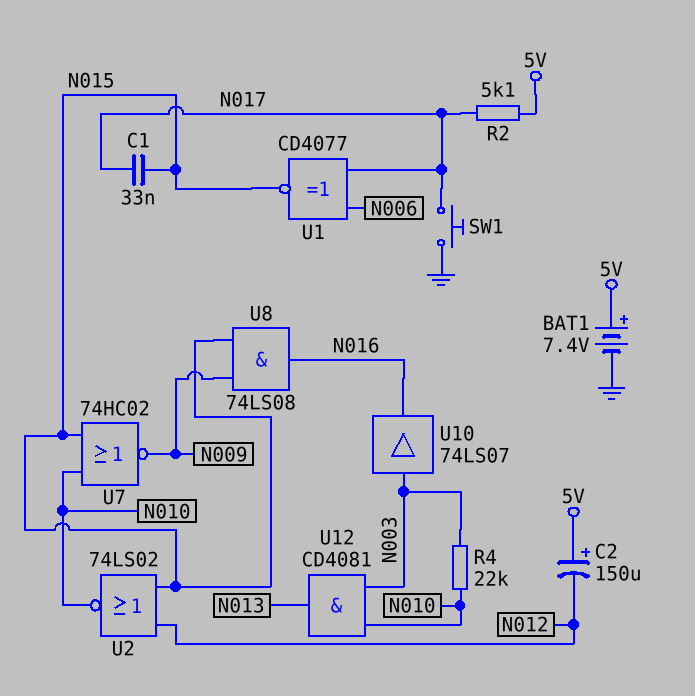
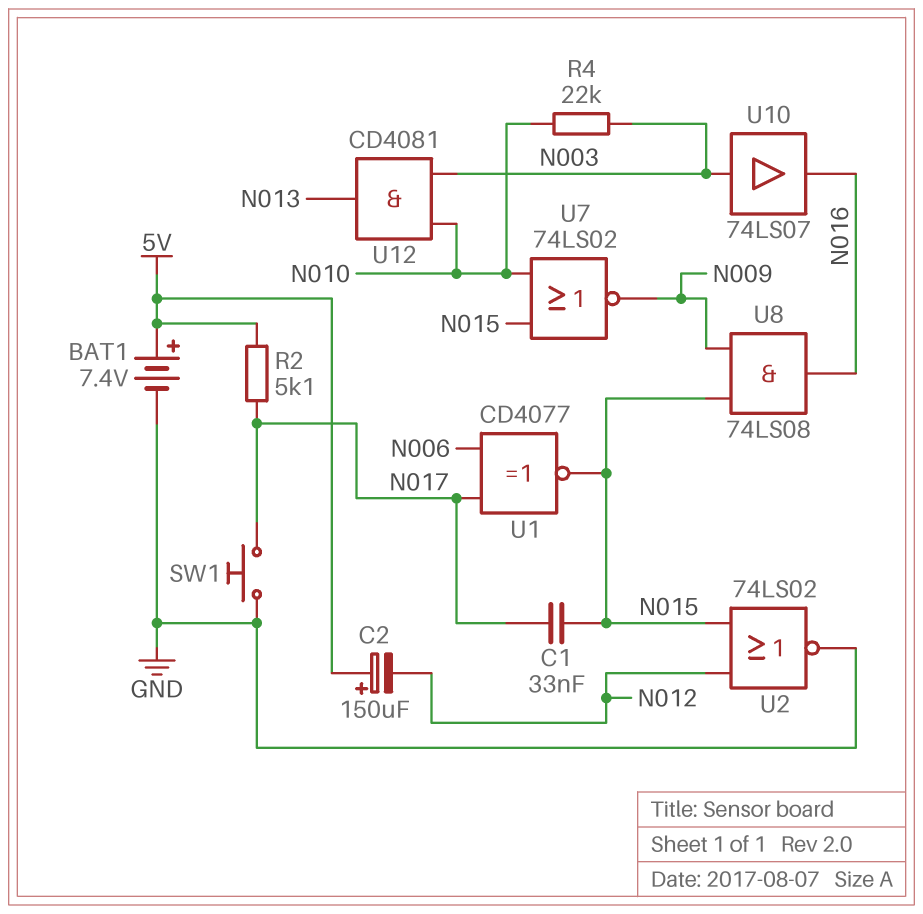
U2: NOR 74LS02 (in N012, in N015, out N010) -> NOR 74LS02 (in N012, in N015, out GND)
U7: NOR 74HC02 (in N010, in N015, out N009) -> NOR 74LS02 (in N010, in N015, out N009)

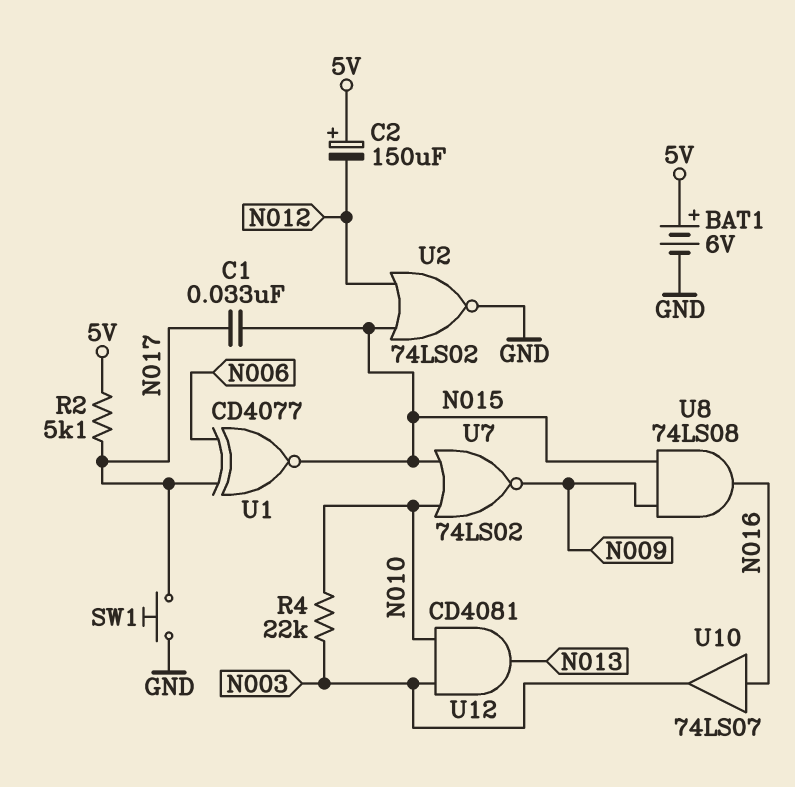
BAT1: 7.4V (plus 5V, minus GND) -> 6V (plus 5V, minus GND)
U10: buffer 74LS07 (in N003, out N016) -> buffer 74LS07 (in N016, out N003)

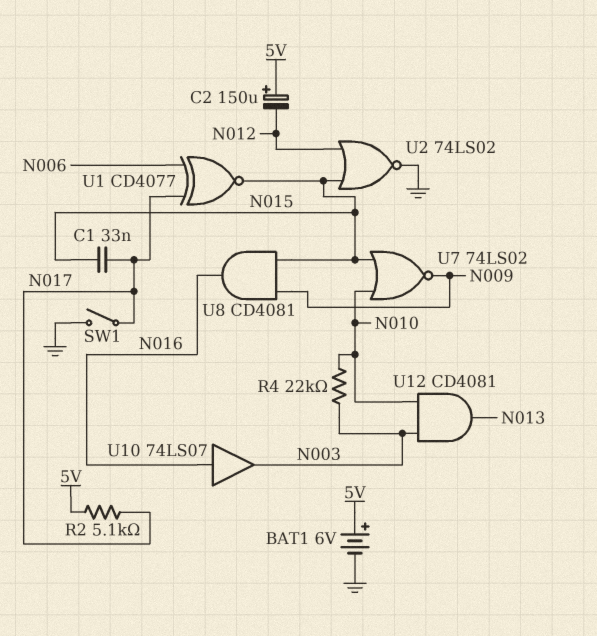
SW1: button (GND, N017) -> switch (GND, N017)
U8: AND 74LS08 (in N009, in N015, out N016) -> AND CD4081 (in N009, in N015, out N016)

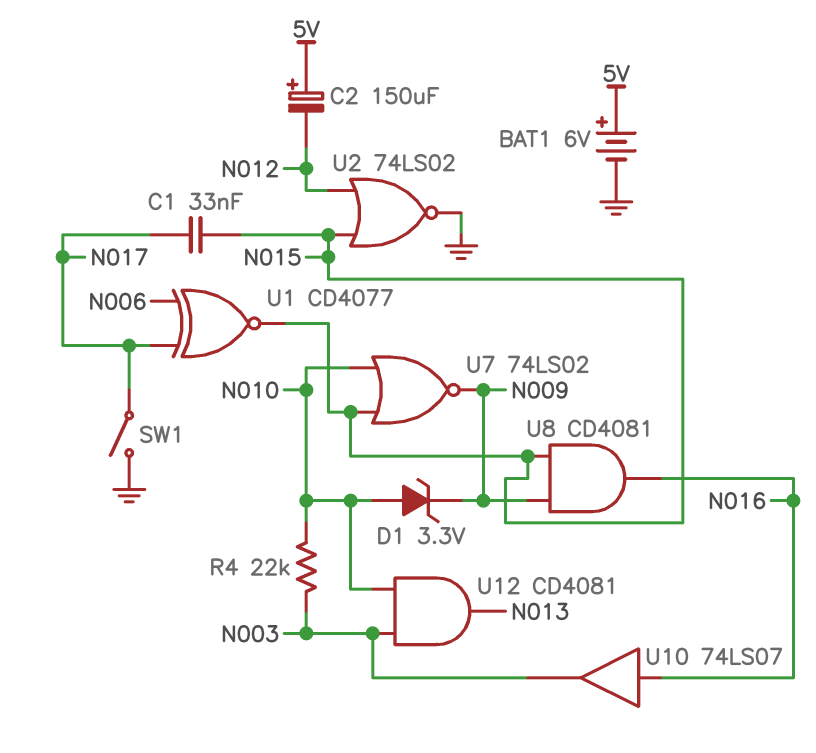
D1: none -> zener 3.3V (A N010, K N009)
R2: 5.1k (5V, N017) -> none

